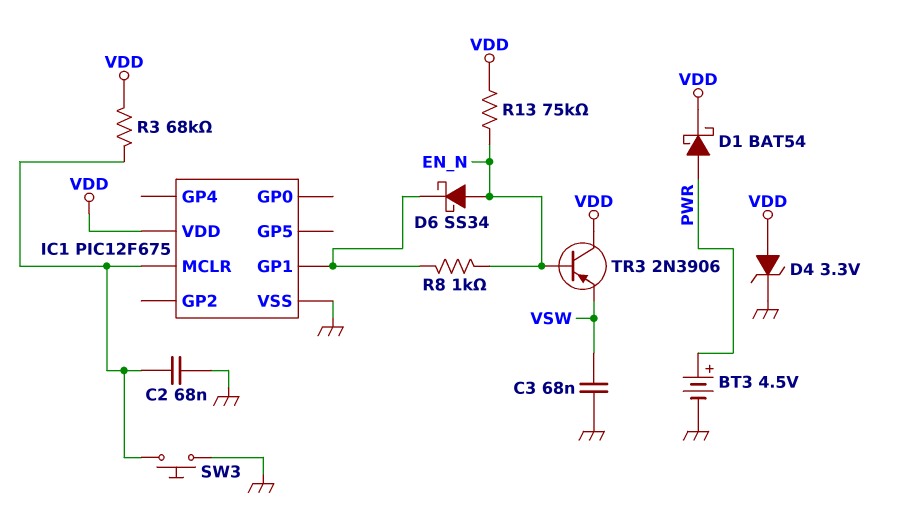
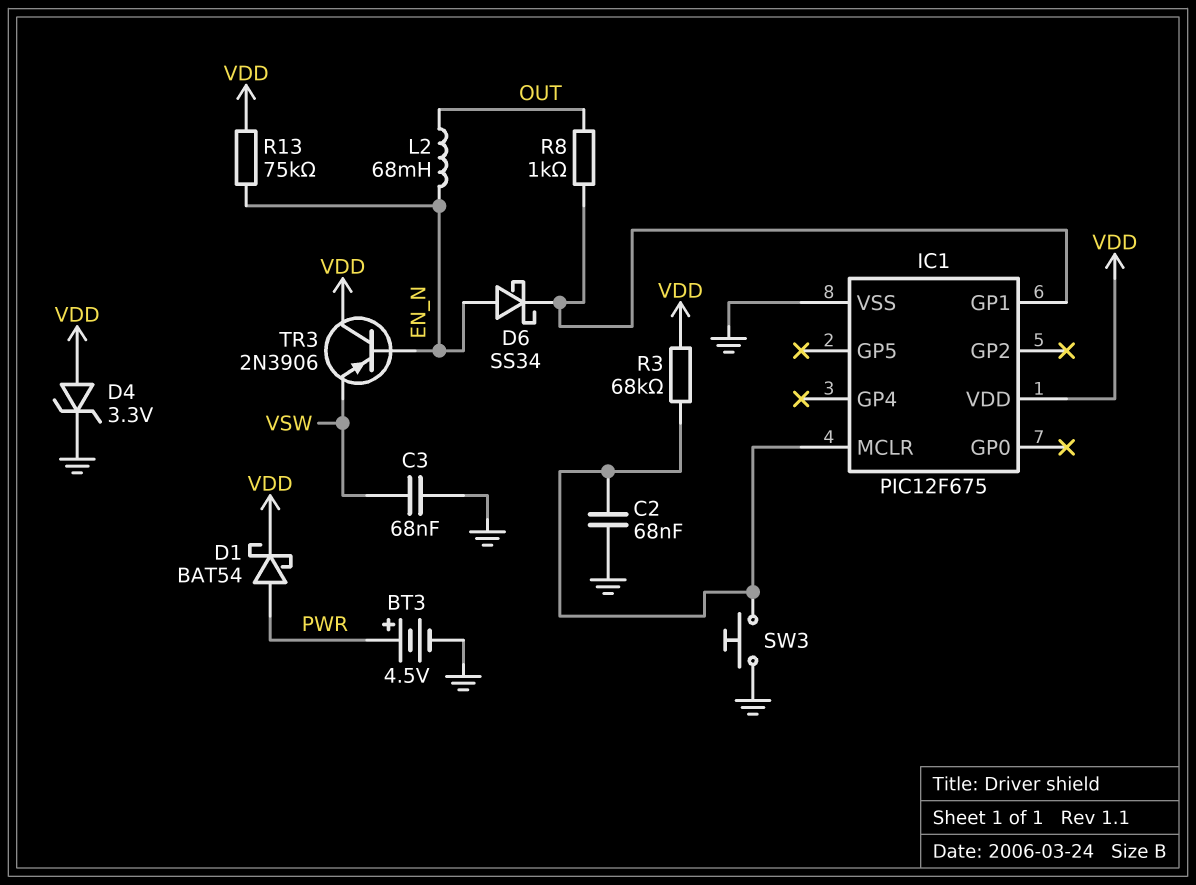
L2: none -> 68mH (EN_N, OUT)
R8: 1k (EN_N, IC1/GP1) -> 1k (IC1/GP1, OUT)

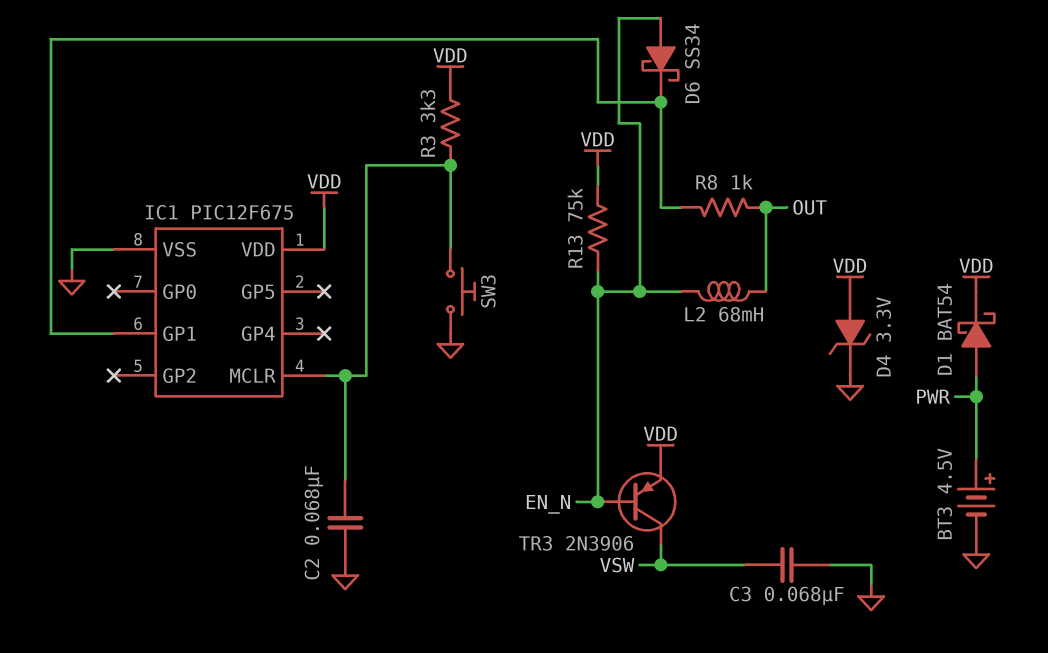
R3: 68k (IC1/MCLR, VDD) -> 3.3k (IC1/MCLR, VDD)
TR3: PNP 2N3906 (B EN_N, C VDD, E VSW) -> PNP 2N3906 (B EN_N, C VSW, E VDD)

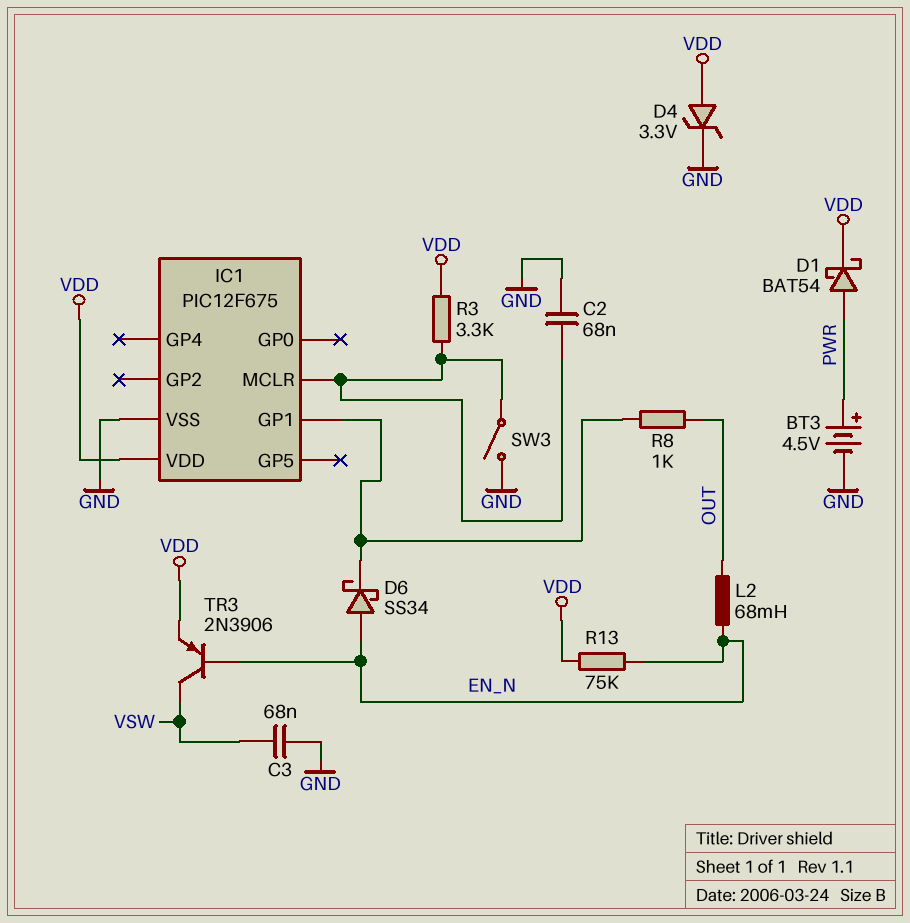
SW3: button (GND, IC1/MCLR) -> switch (GND, IC1/MCLR)

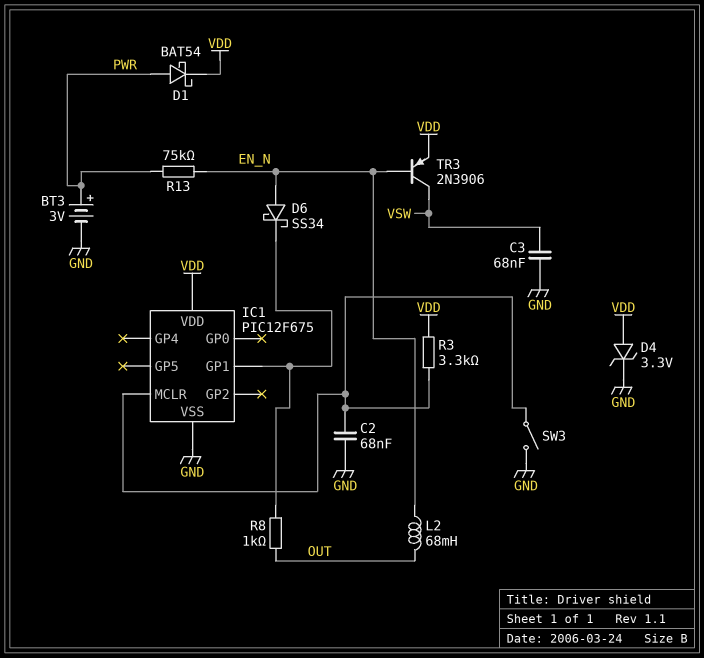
BT3: 4.5V (plus PWR, minus GND) -> 3V (plus PWR, minus GND)
R13: 75k (EN_N, VDD) -> 75k (EN_N, PWR)

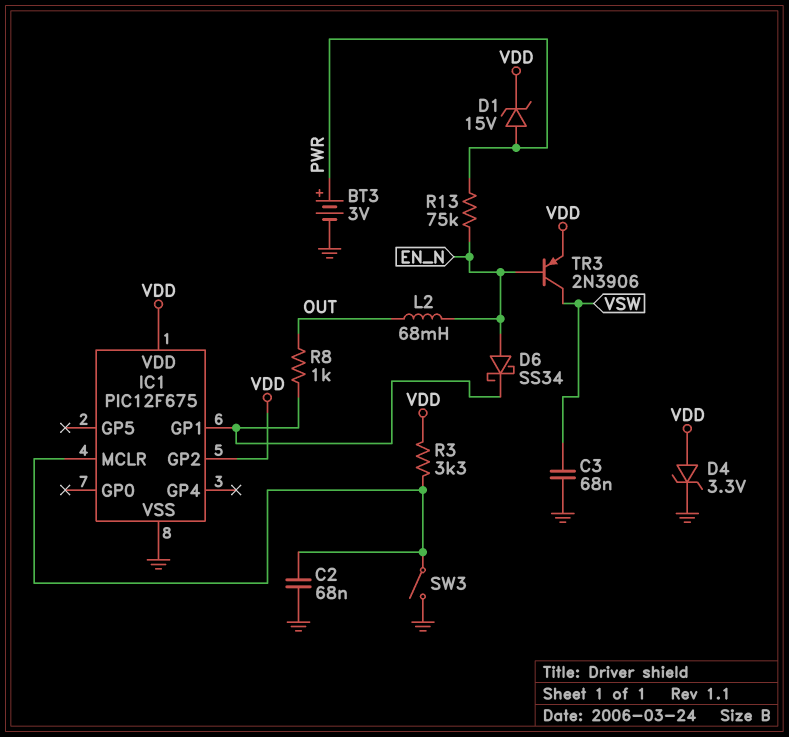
D1: schottky BAT54 (A PWR, K VDD) -> zener 15V (A PWR, K VDD)
IC1 pin GP2: none -> VDD

